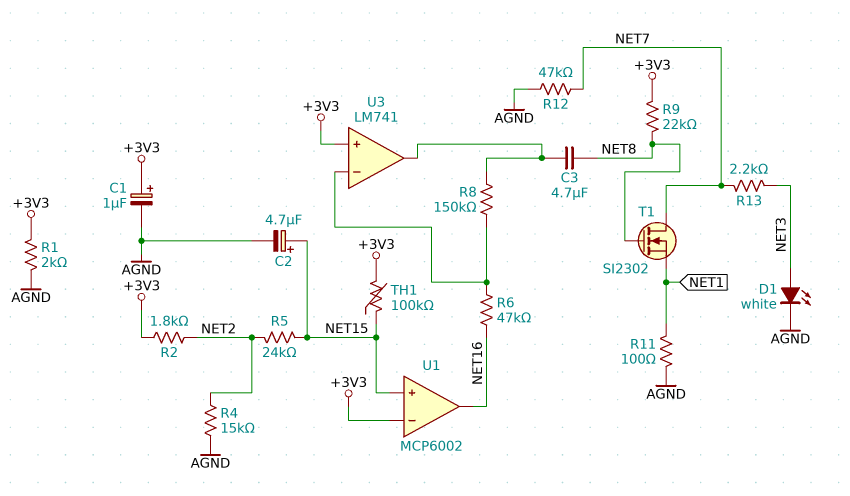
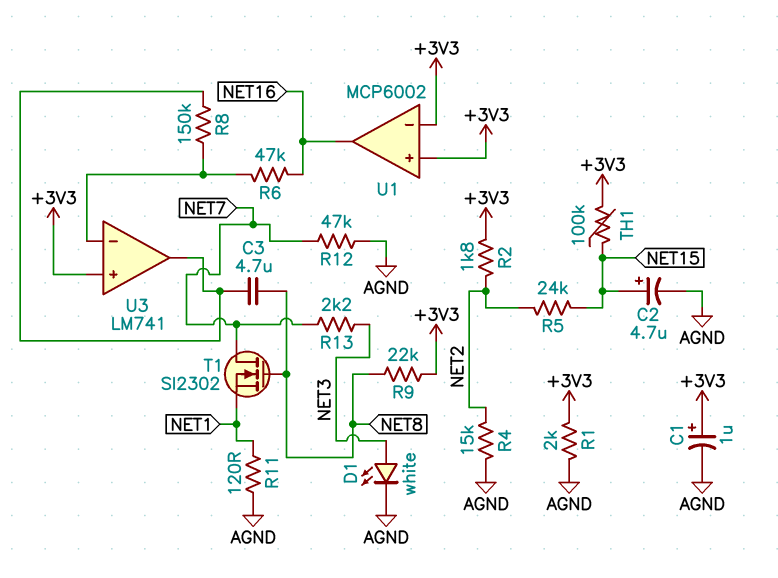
R11: 100 (AGND, NET1) -> 120 (AGND, NET1)
U1 pin in+: NET15 -> +3V3

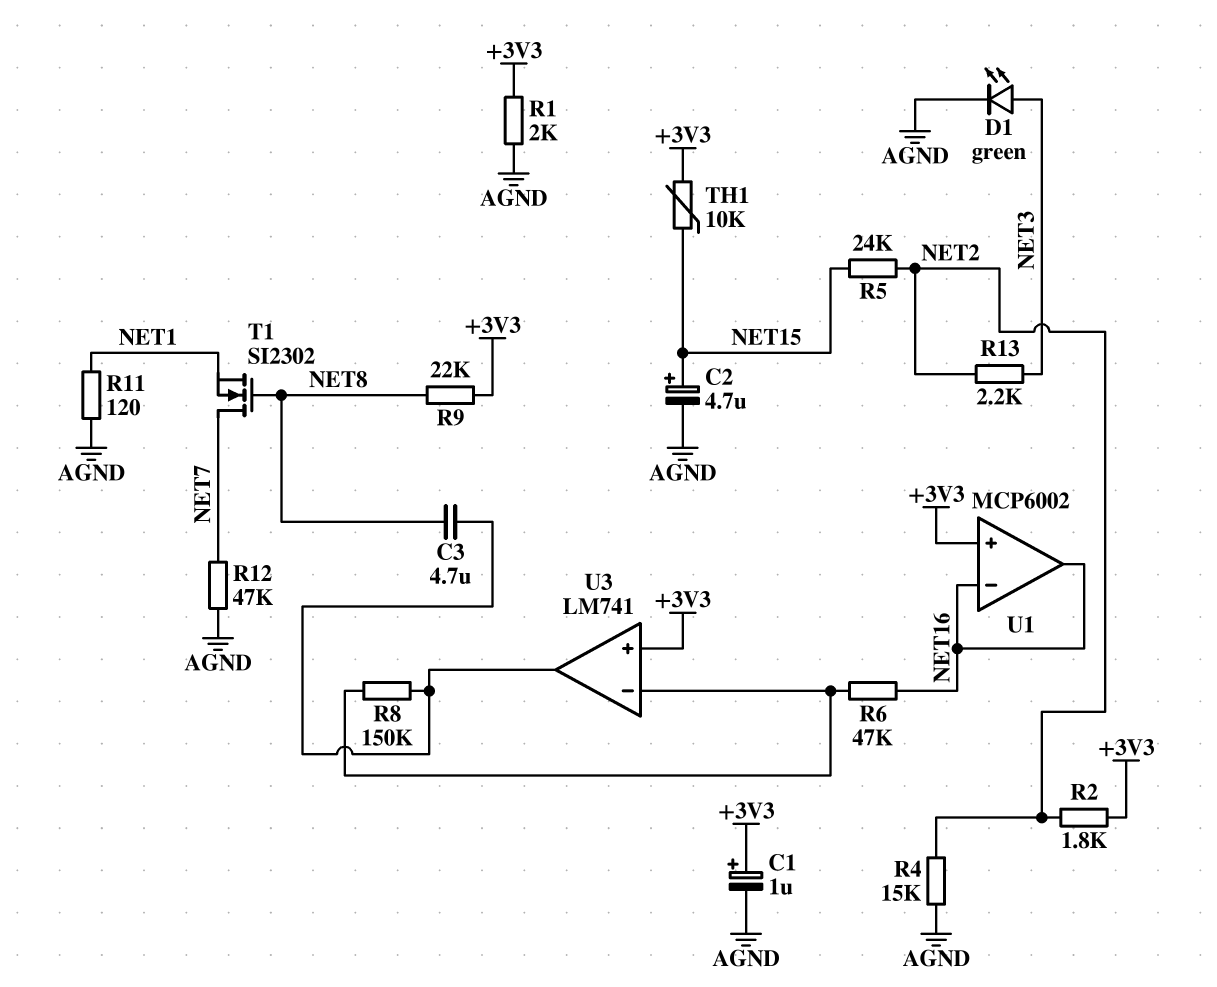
D1: LED white (A NET3, K AGND) -> LED green (A NET3, K AGND)
R13: 2.2k (NET3, NET7) -> 2.2k (NET2, NET3)
TH1: 100k (+3V3, NET15) -> 10k (+3V3, NET15)
U1 pin in-: +3V3 -> NET16

